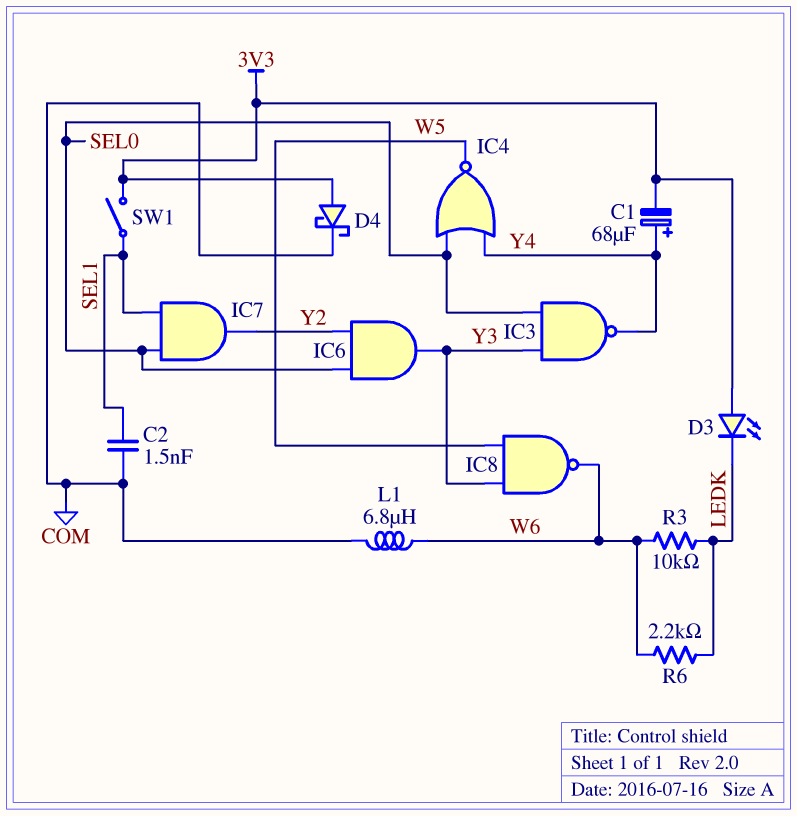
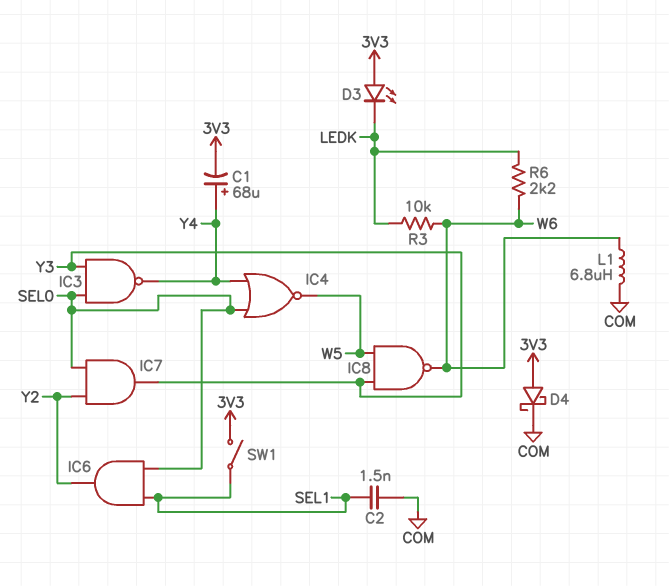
IC6: AND (in SEL0, in Y2, out Y3) -> AND (in SEL0, in SEL1, out Y2)
IC7: AND (in SEL0, in SEL1, out Y2) -> AND (in SEL0, in Y2, out Y3)

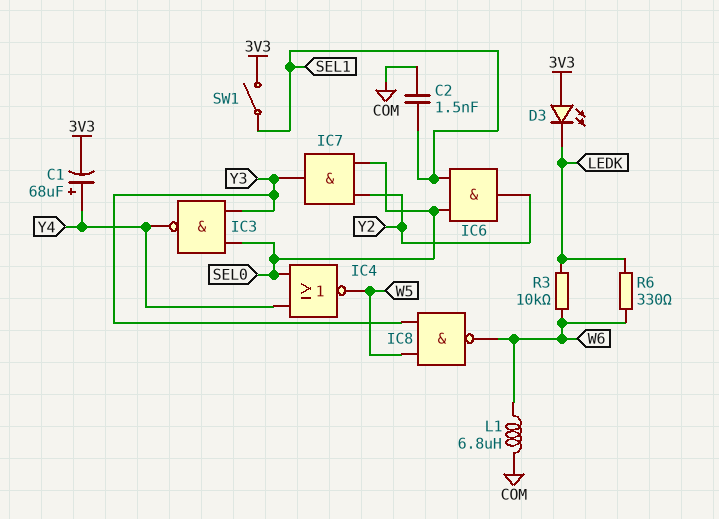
D4: schottky (A 3V3, K COM) -> none
R6: 2.2k (LEDK, W6) -> 330 (LEDK, W6)

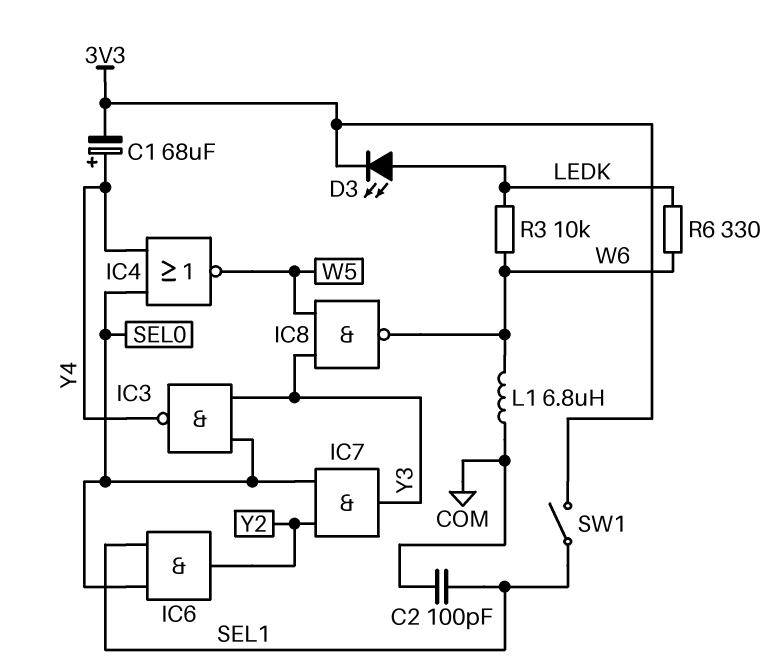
C2: 1.5nF (COM, SEL1) -> 100pF (COM, SEL1)
D3: LED (A 3V3, K LEDK) -> LED (A LEDK, K 3V3)

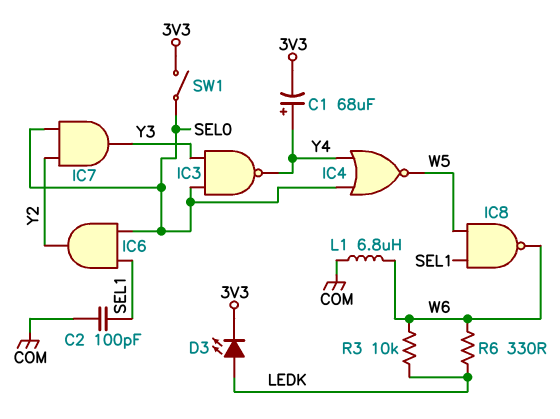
IC8: NAND (in W5, in Y3, out W6) -> NAND (in SEL1, in W5, out W6)
SW1: switch (3V3, SEL1) -> switch (3V3, SEL0)

